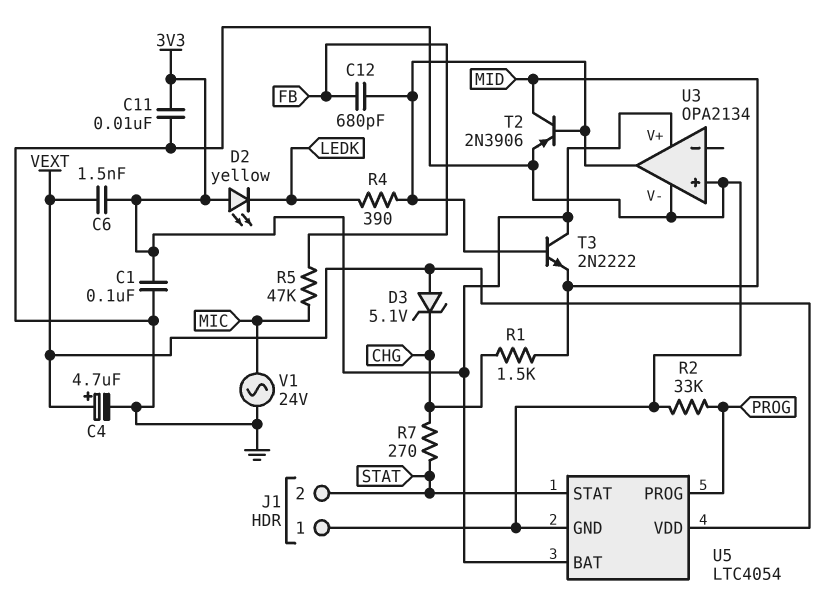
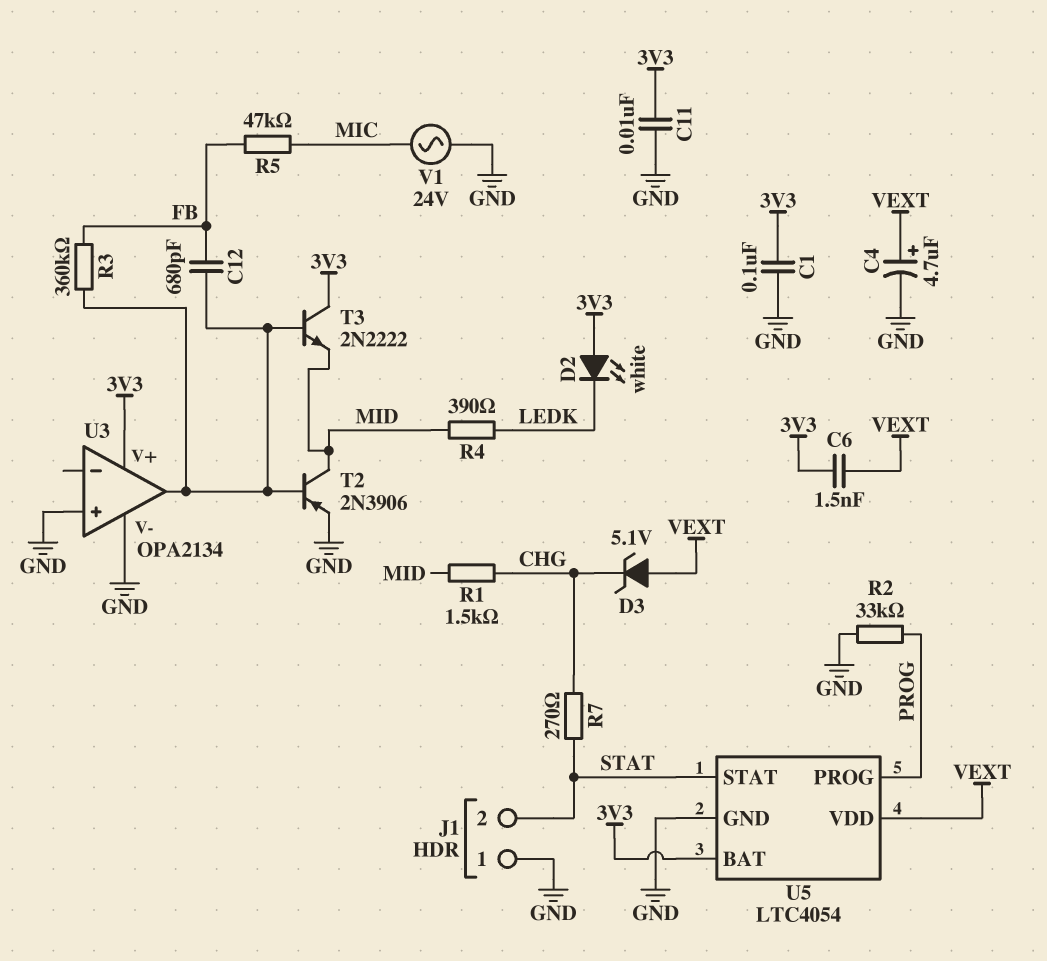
D2: LED yellow (A 3V3, K LEDK) -> LED white (A 3V3, K LEDK)
R3: none -> 360k (FB, U3/out)
R4: 390 (LEDK, U3/out) -> 390 (LEDK, MID)

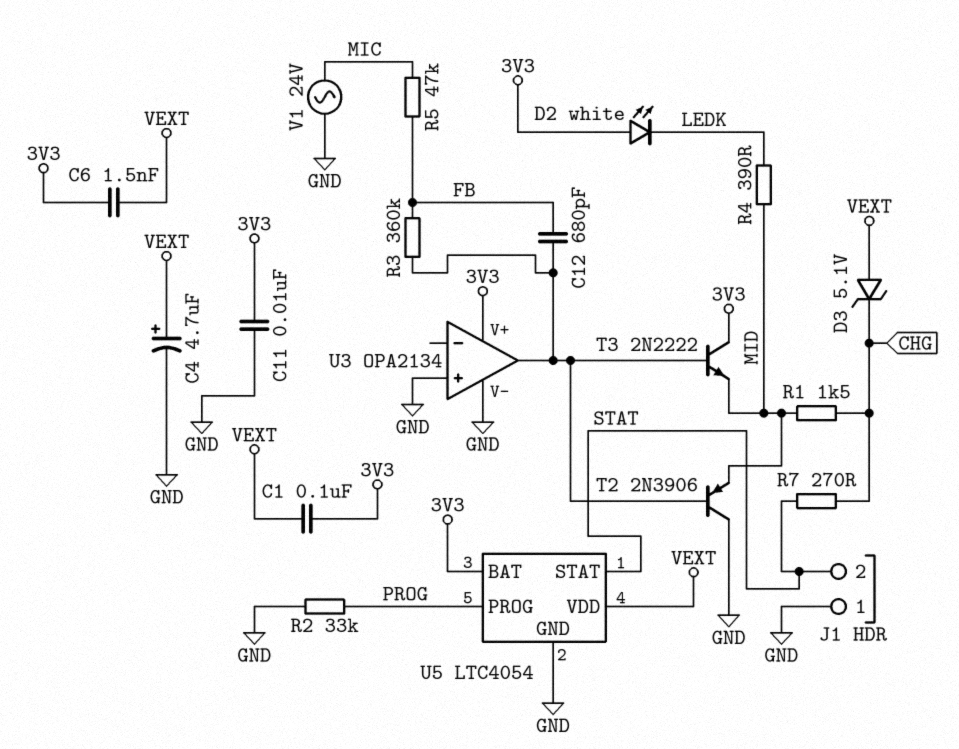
C1: 100nF (3V3, GND) -> 100nF (3V3, VEXT)
T2: PNP 2N3906 (B U3/out, C MID, E GND) -> PNP 2N3906 (B U3/out, C GND, E MID)

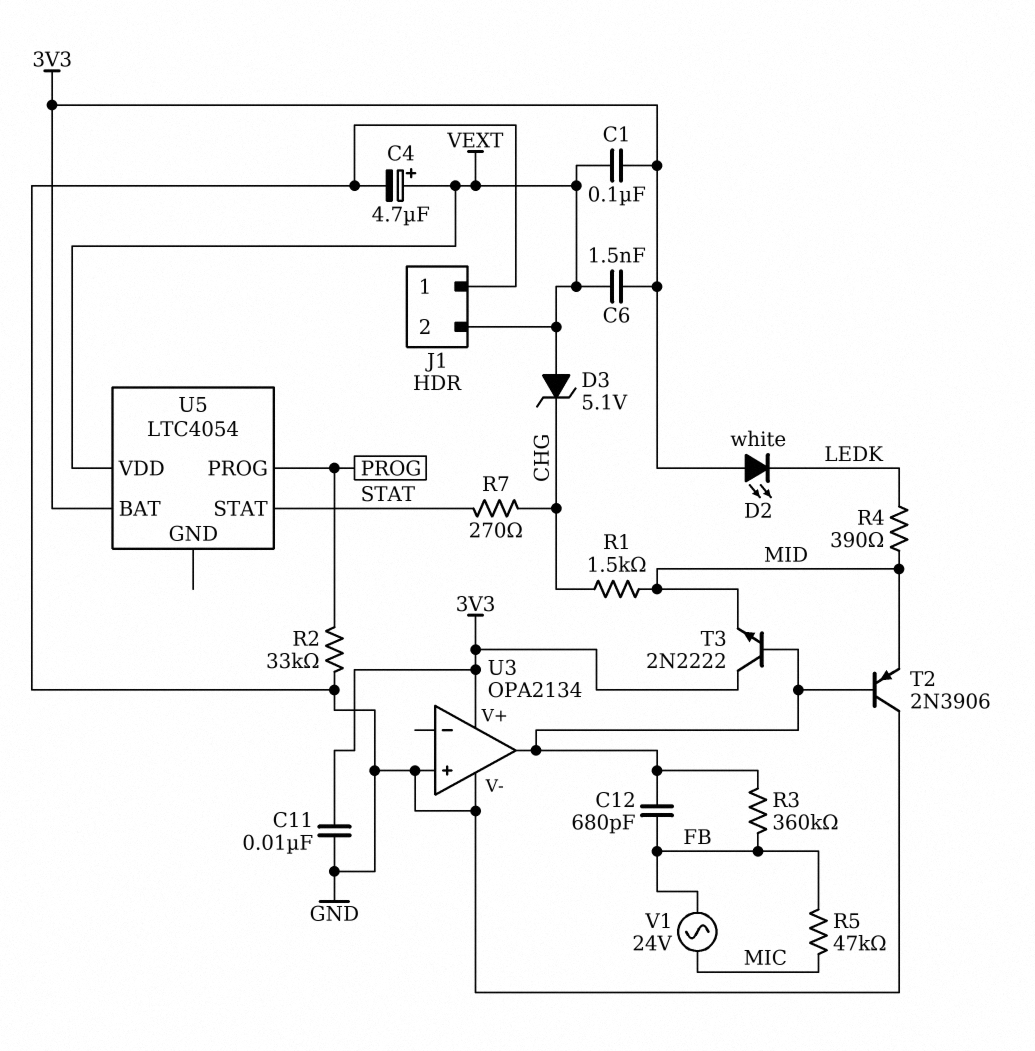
J1 pin 2: STAT -> VEXT
U5 pin GND: GND -> none
V1: AC 24V (GND, MIC) -> AC 24V (FB, MIC)

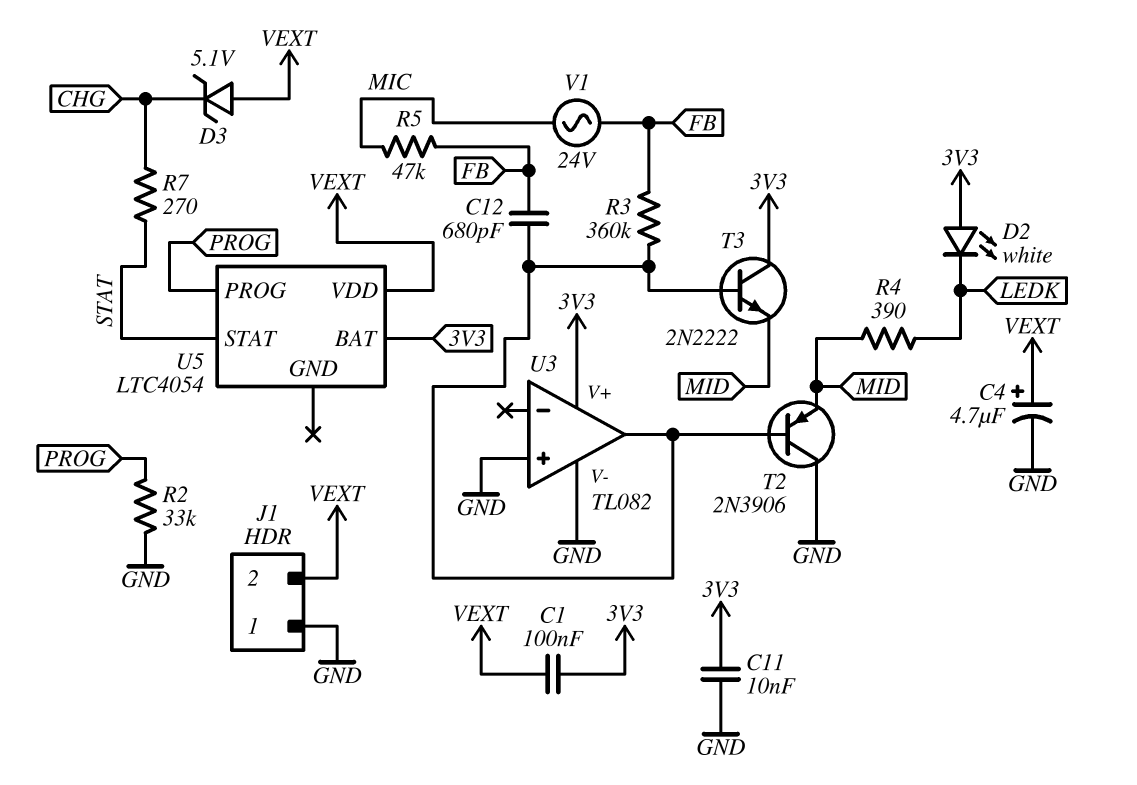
C6: 1.5nF (3V3, VEXT) -> none
R1: 1.5k (CHG, MID) -> none
U3: OPA2134 -> TL082

